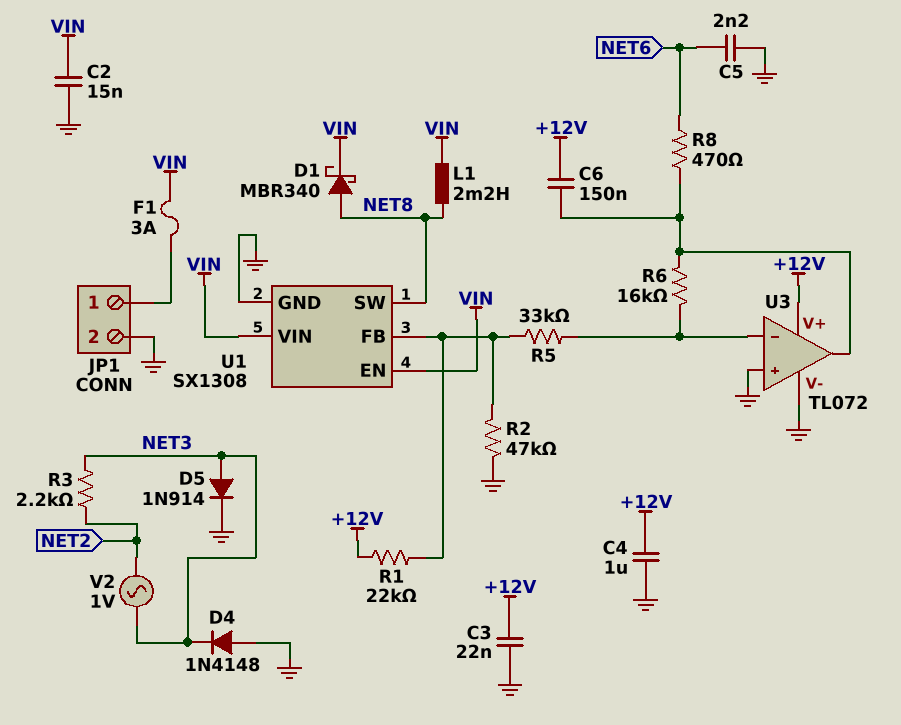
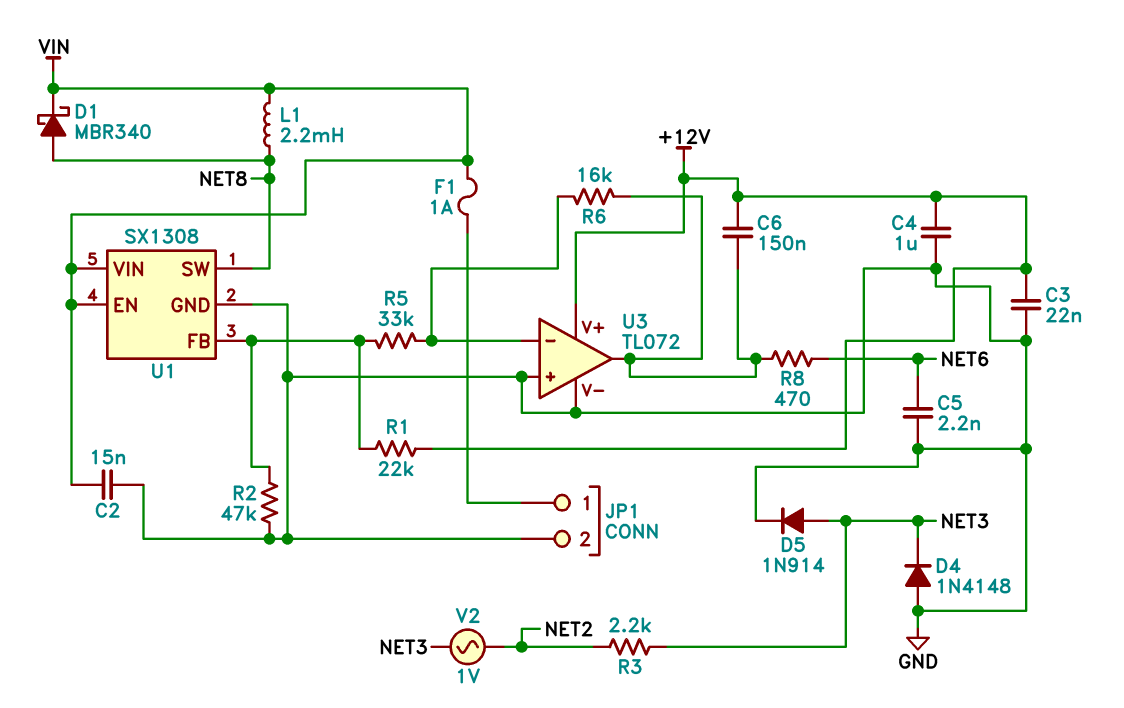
F1: 3A (JP1/1, VIN) -> 1A (JP1/1, VIN)

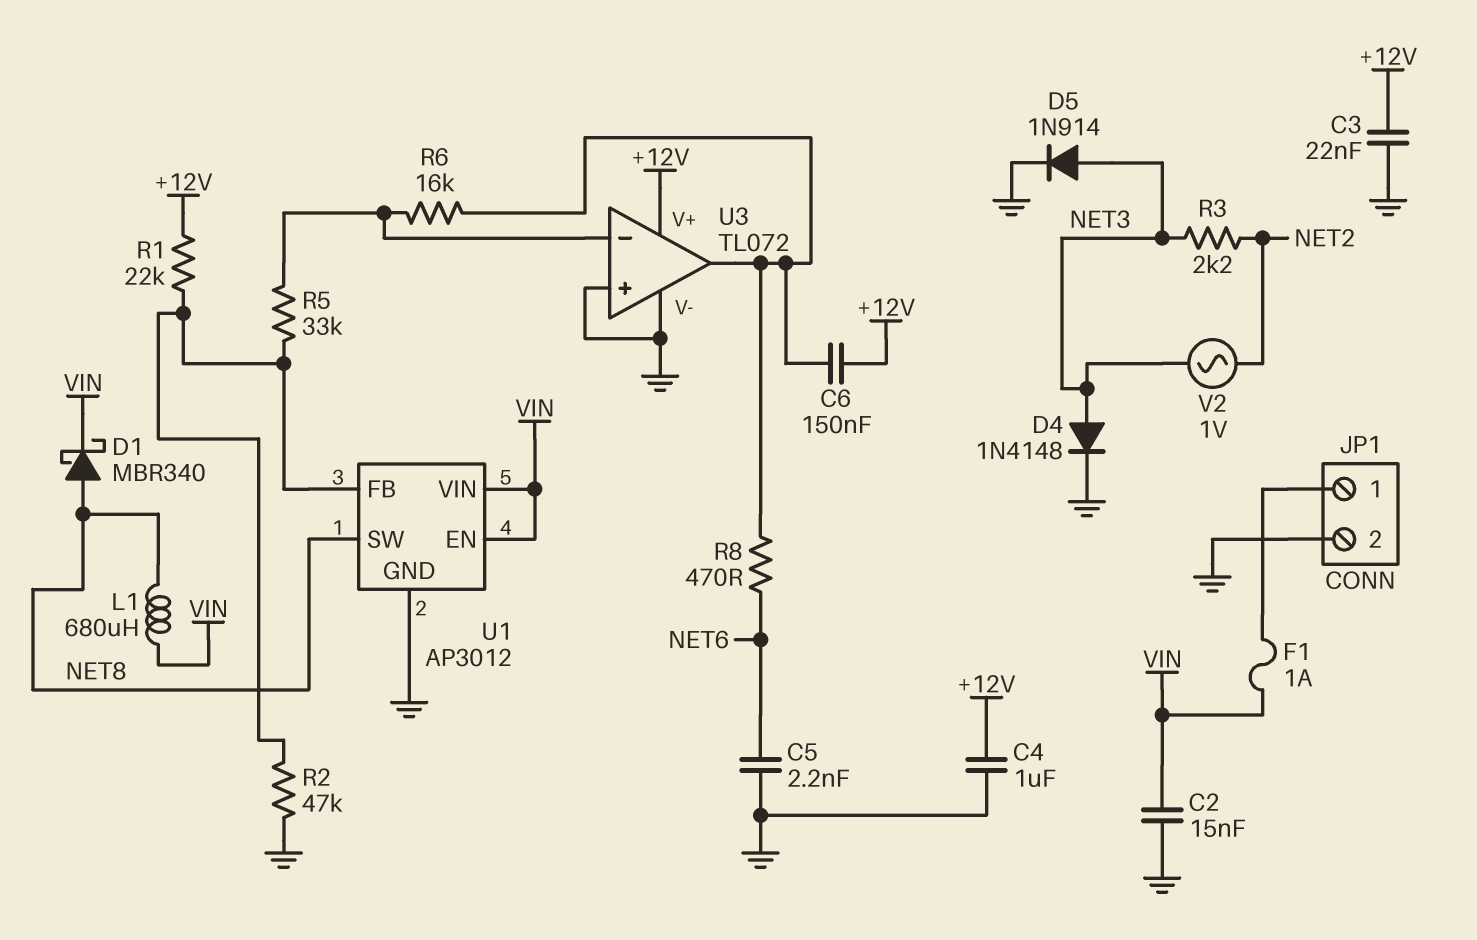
D4: diode 1N4148 (A GND, K NET3) -> diode 1N4148 (A NET3, K GND)
L1: 2.2mH (NET8, VIN) -> 680uH (NET8, VIN)
U1: SX1308 -> AP3012

